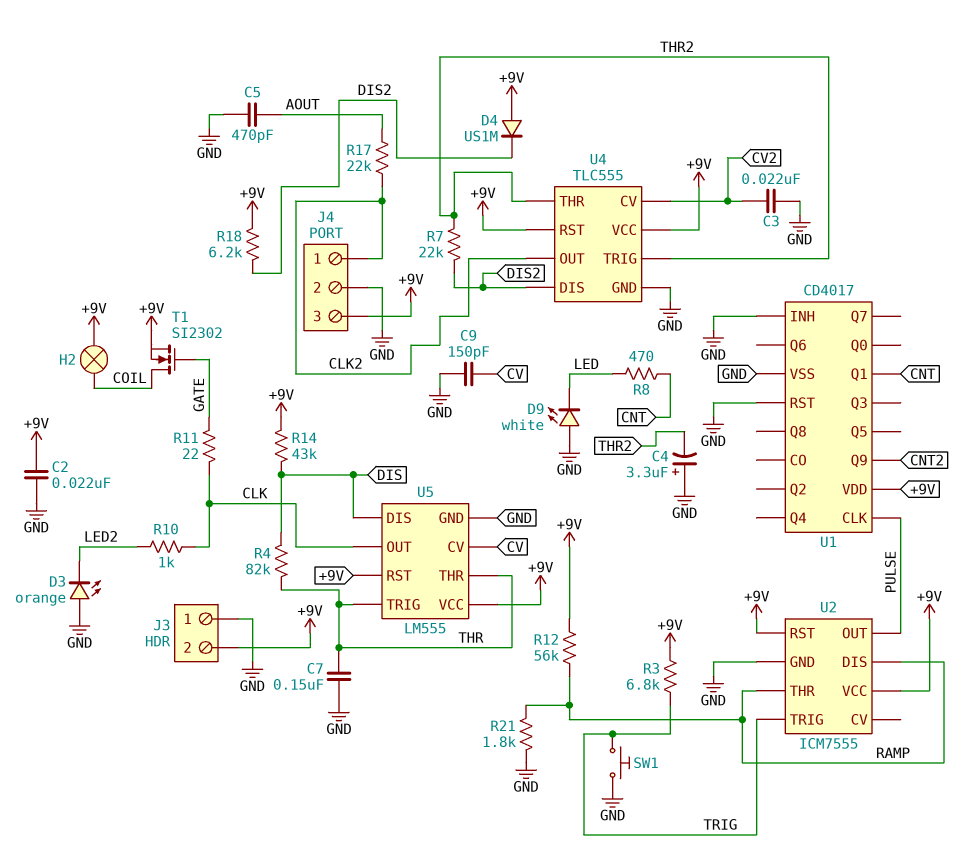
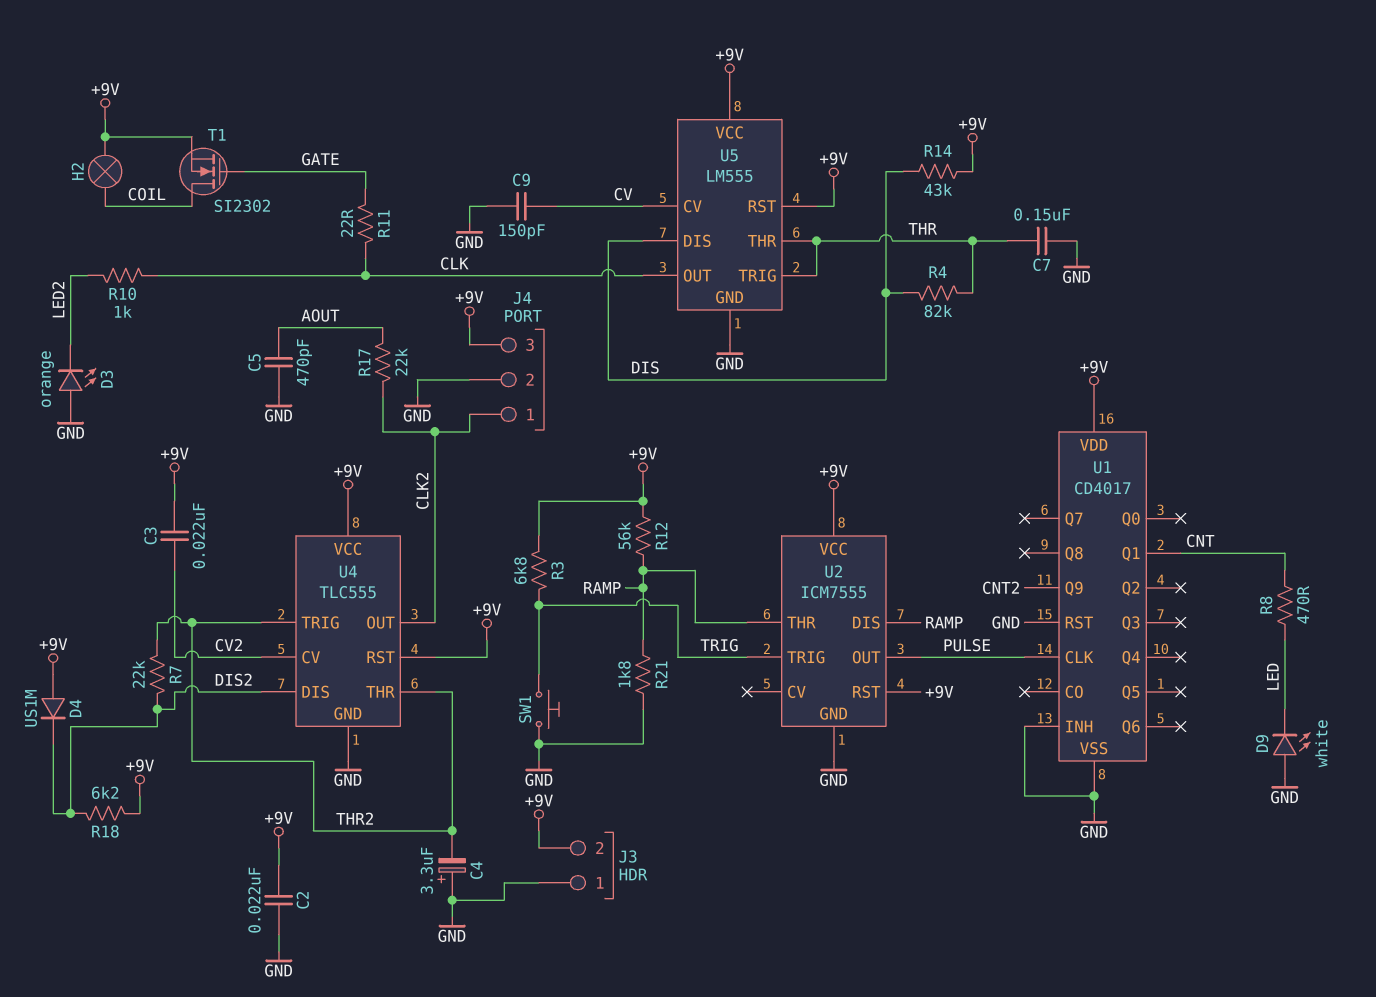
C3: 22nF (CV2, GND) -> 22nF (+9V, CV2)

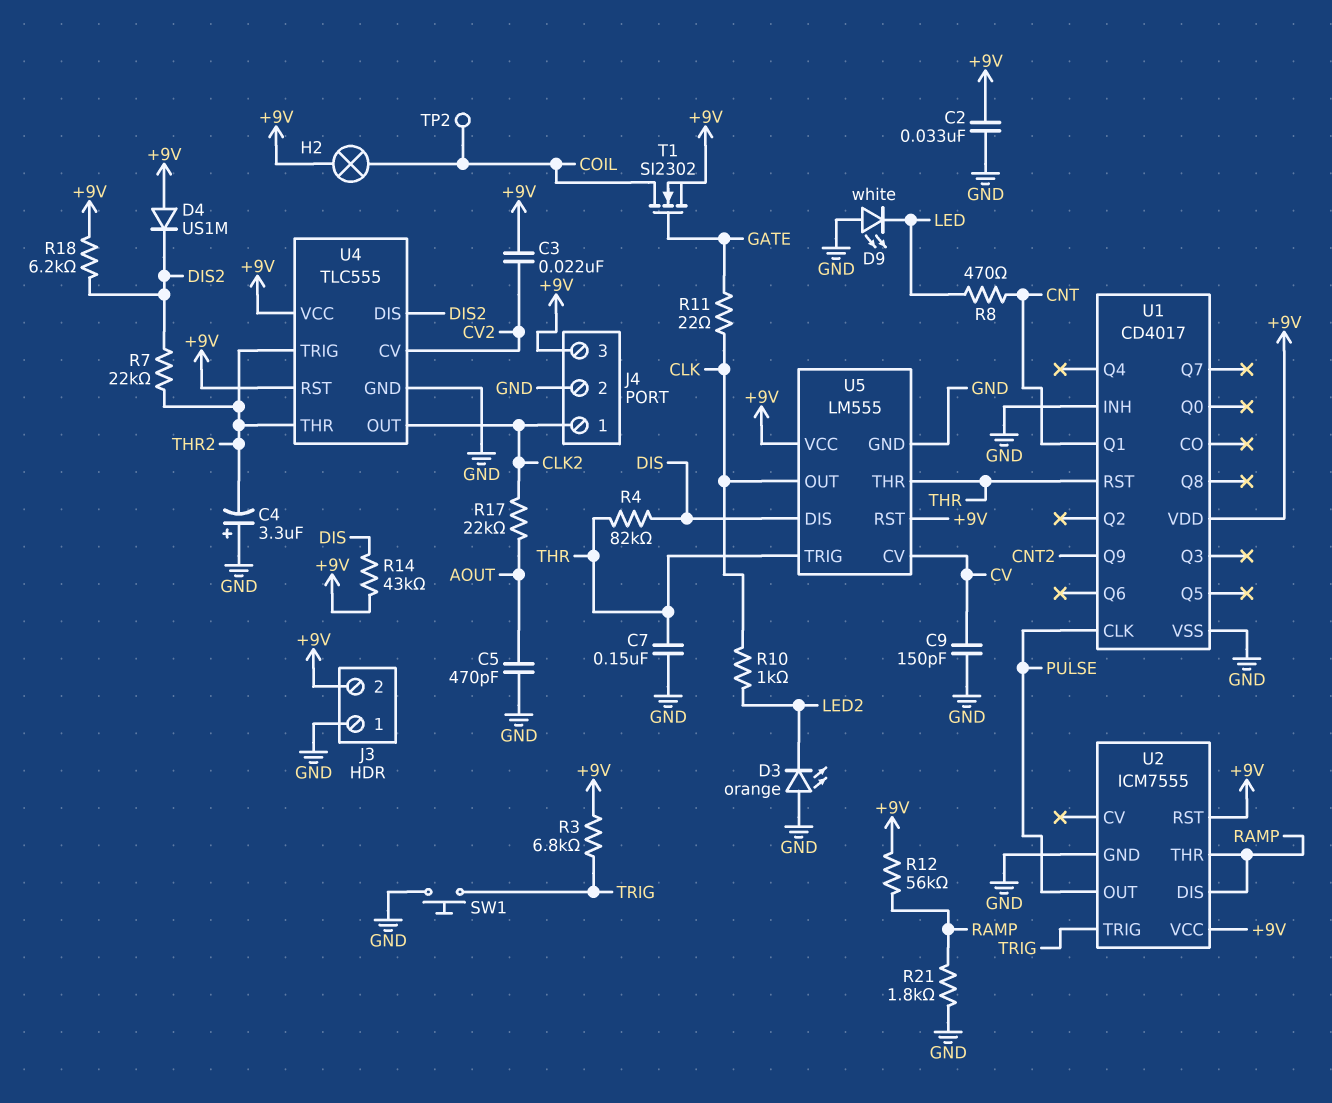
C2: 22nF (+9V, GND) -> 33nF (+9V, GND)
TP2: none -> test point (COIL)
U1 pin RST: GND -> THR

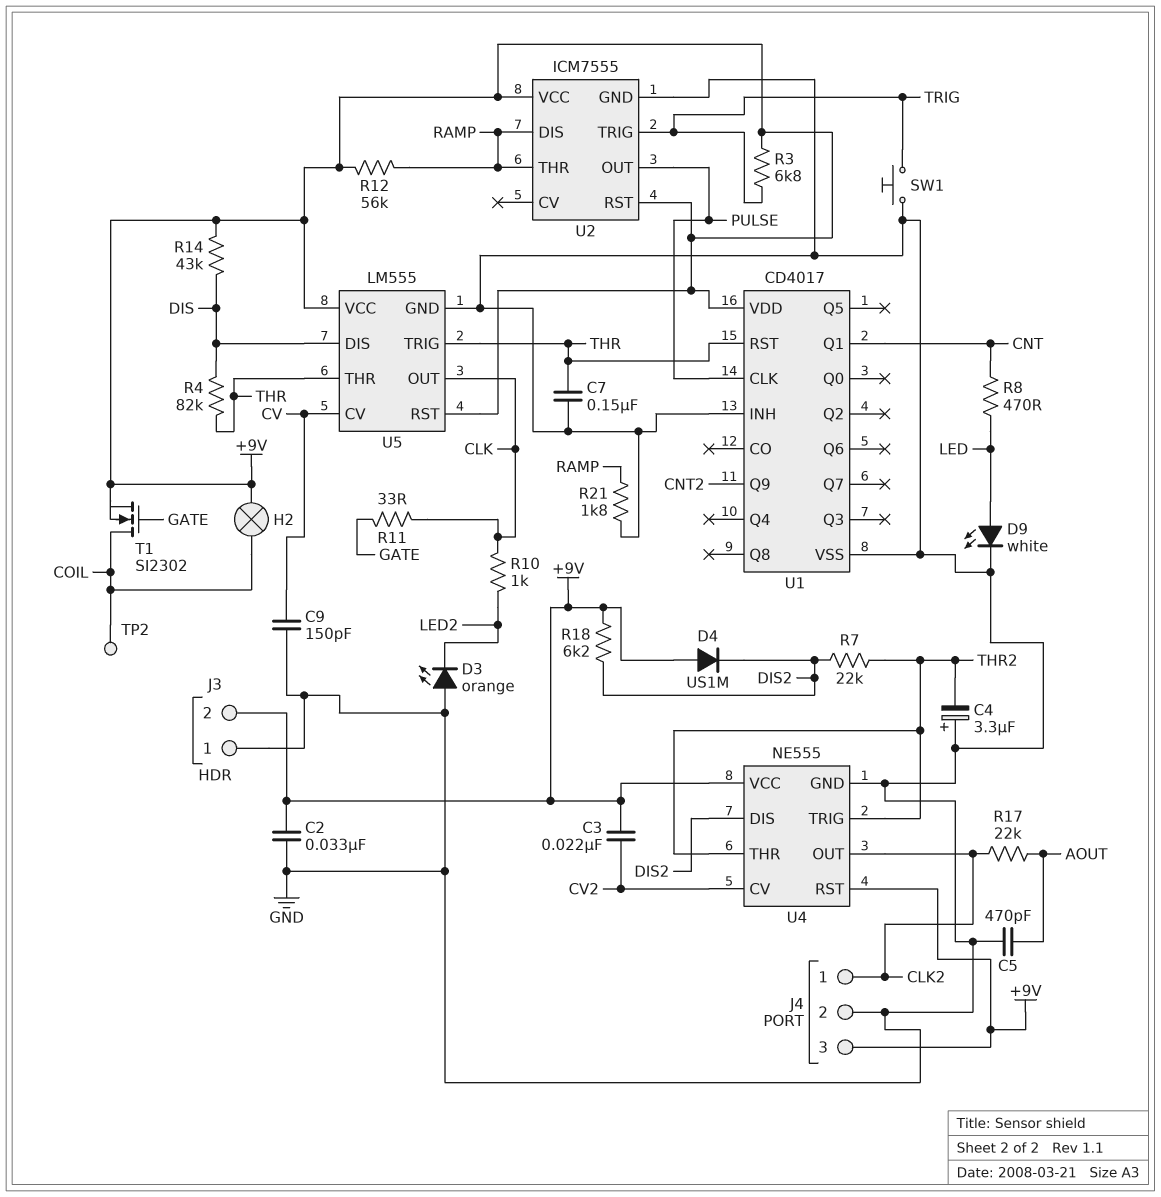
D9: LED white (A GND, K LED) -> LED white (A LED, K GND)
R11: 22 (CLK, GATE) -> 33 (CLK, GATE)
U4: TLC555 -> NE555

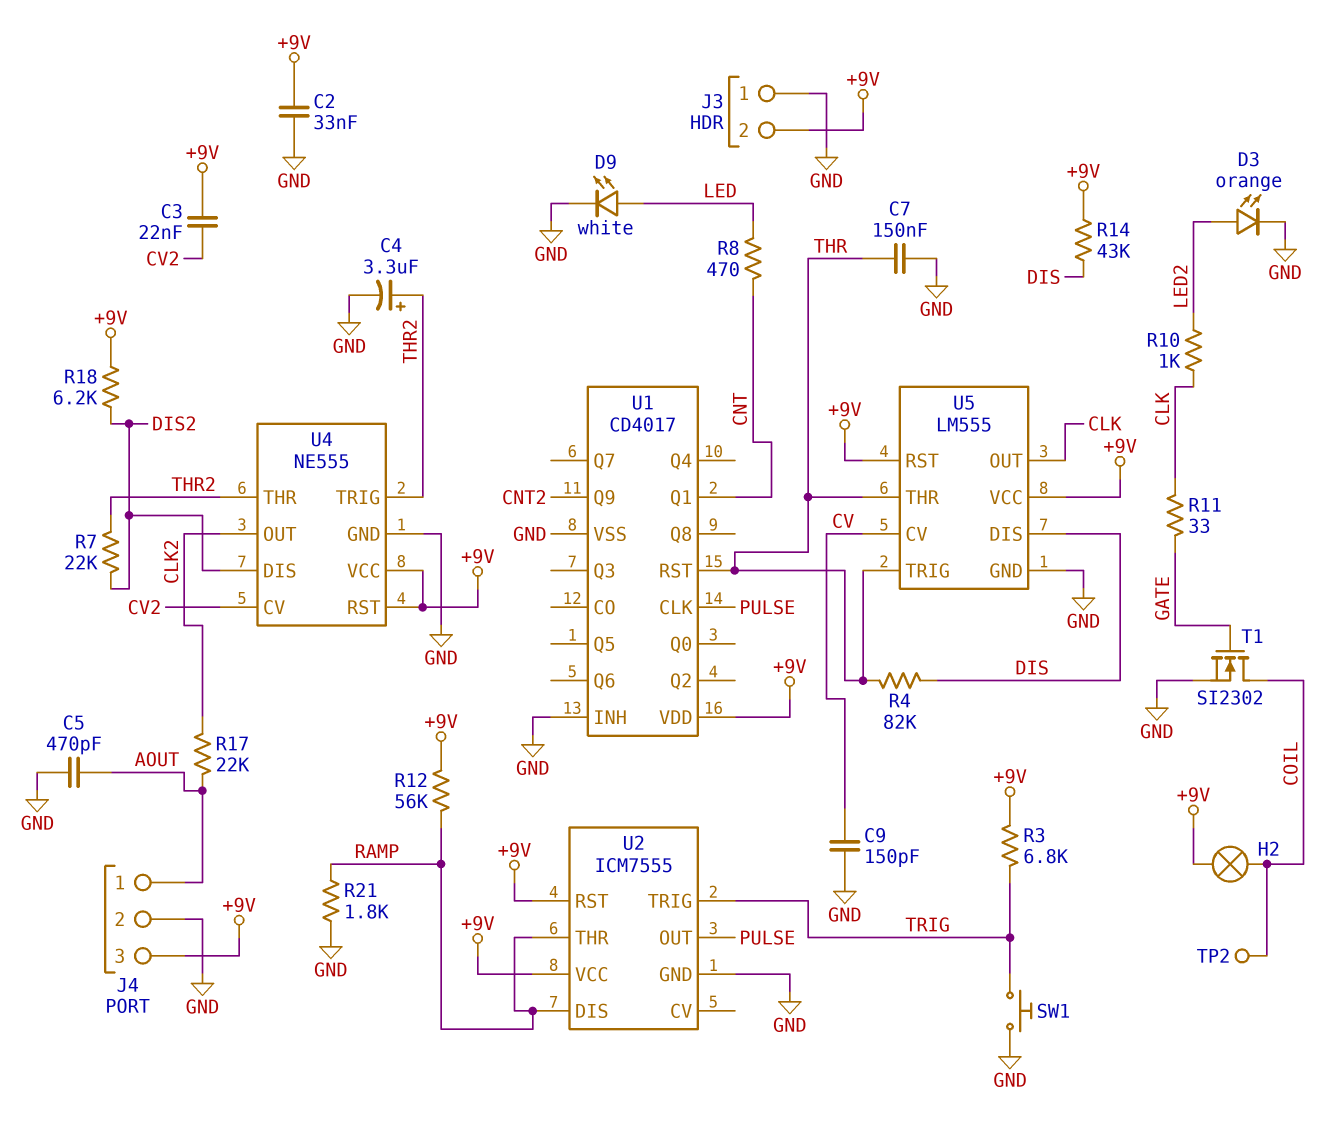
C4: 3.3uF (plus GND, minus THR2) -> 3.3uF (plus THR2, minus GND)
D3: LED orange (A GND, K LED2) -> LED orange (A LED2, K GND)
D4: diode US1M (A +9V, K DIS2) -> none
J4 pin 1: CLK2 -> AOUT
T1: NMOS SI2302 (G GATE, D COIL, S +9V) -> NMOS SI2302 (G GATE, D COIL, S GND)

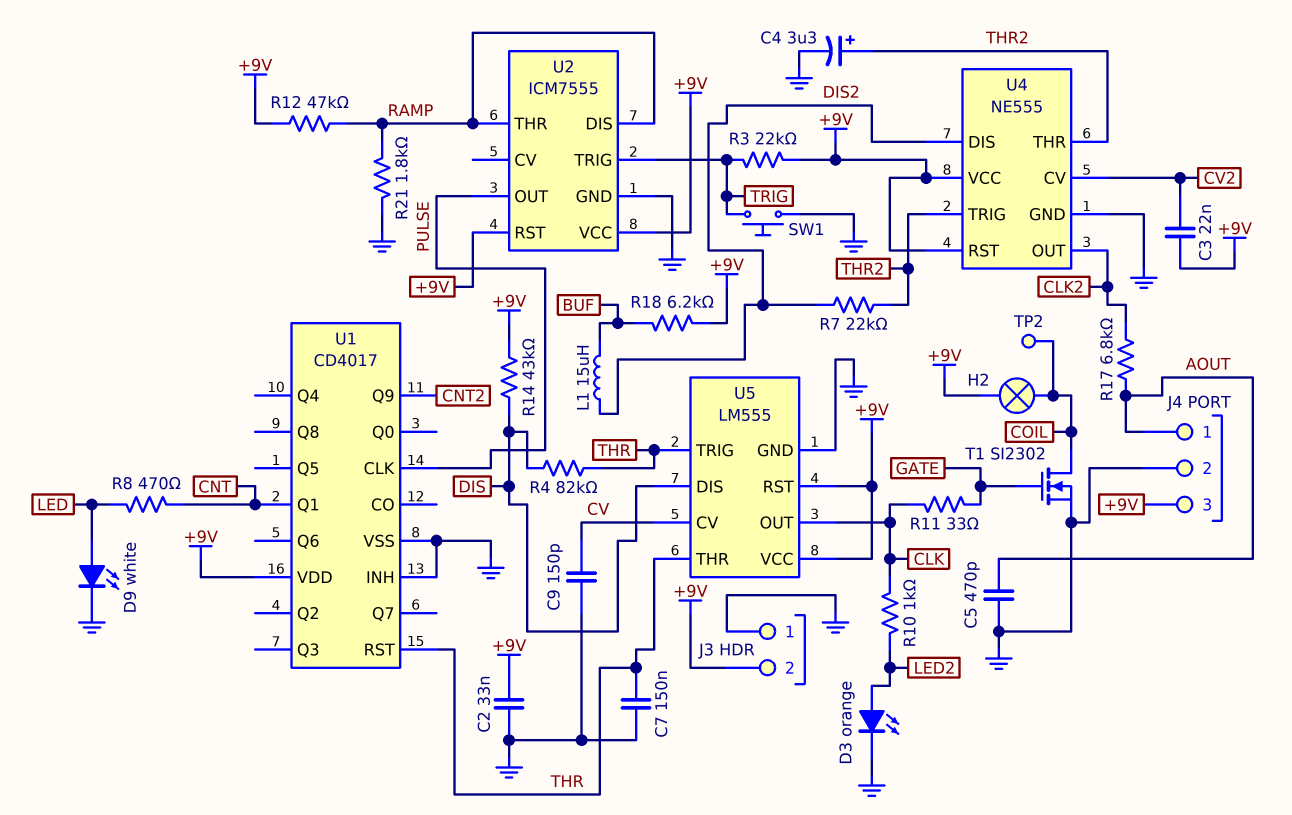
L1: none -> 15uH (BUF, DIS2)
R3: 6.8k (+9V, TRIG) -> 22k (+9V, TRIG)
R12: 56k (+9V, RAMP) -> 47k (+9V, RAMP)
R17: 22k (AOUT, CLK2) -> 6.8k (AOUT, CLK2)
R18: 6.2k (+9V, DIS2) -> 6.2k (+9V, BUF)

